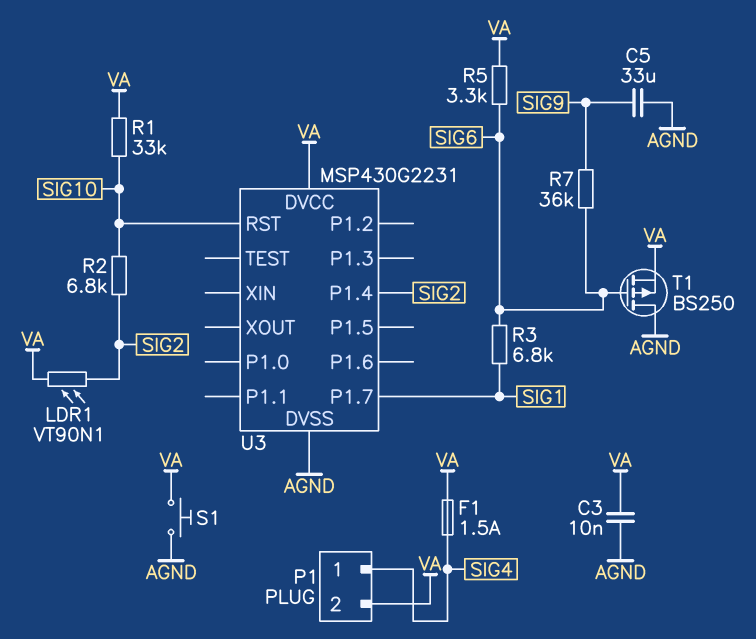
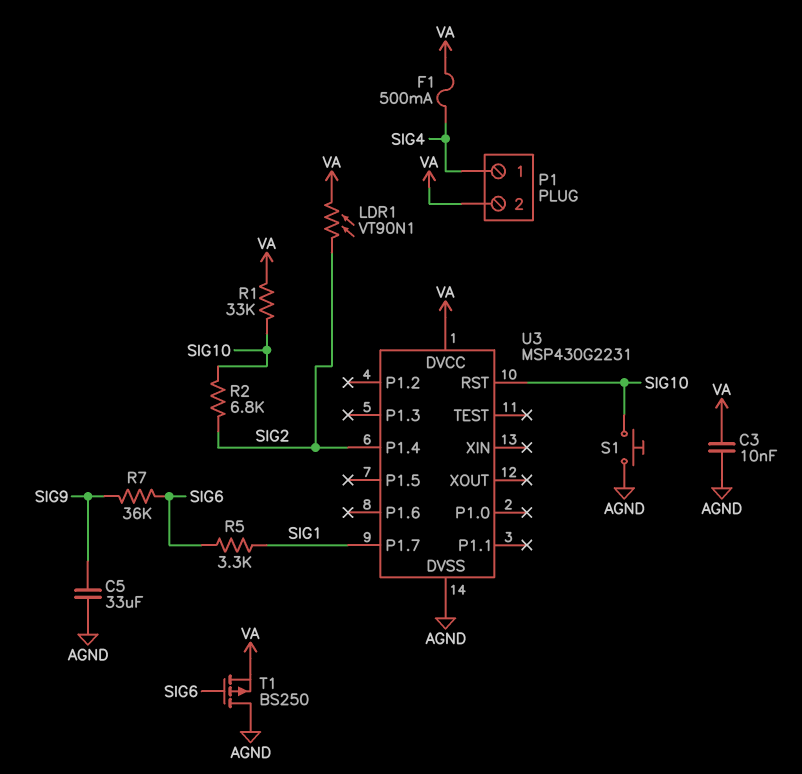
F1: 1.5A (SIG4, VA) -> 500mA (SIG4, VA)
R3: 6.8k (SIG1, SIG6) -> none
R5: 3.3k (SIG6, VA) -> 3.3k (SIG1, SIG6)
S1: button (AGND, VA) -> button (AGND, SIG10)

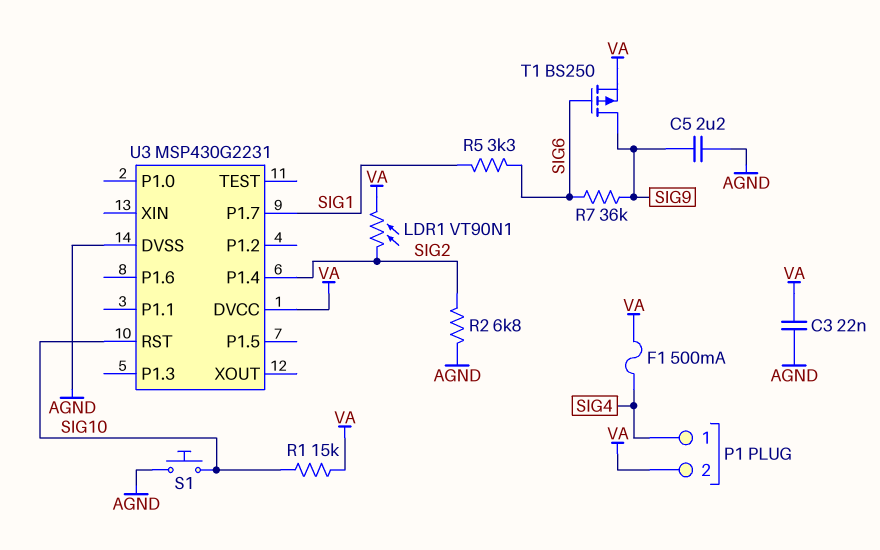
C3: 10nF (AGND, VA) -> 22nF (AGND, VA)
C5: 33uF (AGND, SIG9) -> 2.2uF (AGND, SIG9)
R1: 33k (SIG10, VA) -> 15k (SIG10, VA)
R2: 6.8k (SIG2, SIG10) -> 6.8k (AGND, SIG2)
T1: PMOS BS250 (G SIG6, D AGND, S VA) -> PMOS BS250 (G SIG6, D SIG9, S VA)

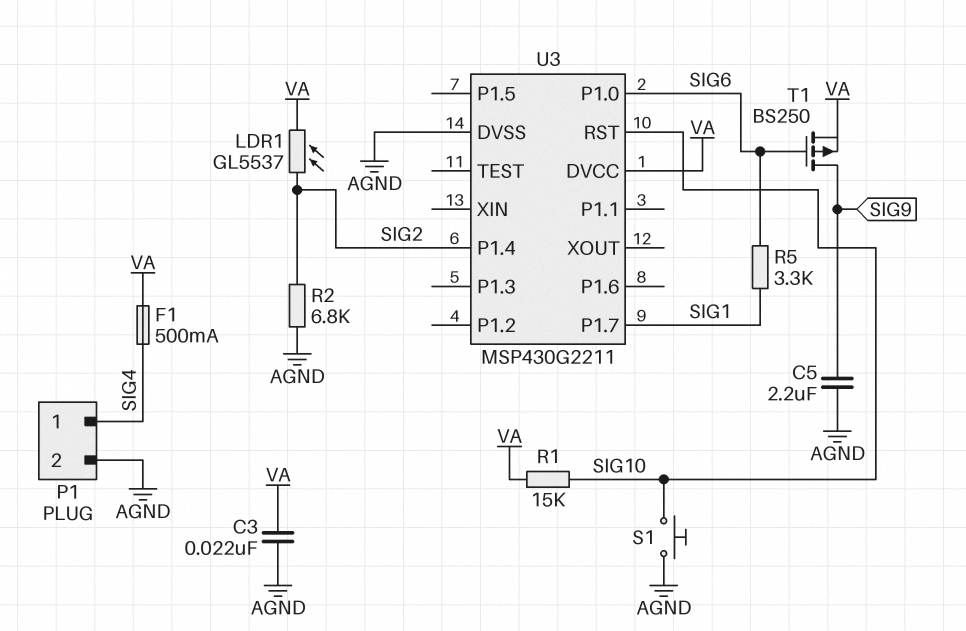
LDR1: VT90N1 (SIG2, VA) -> GL5537 (SIG2, VA)
P1 pin 2: VA -> AGND
R7: 36k (SIG6, SIG9) -> none
U3: MSP430G2231 -> MSP430G2211
U3 pin P1.0: none -> SIG6

